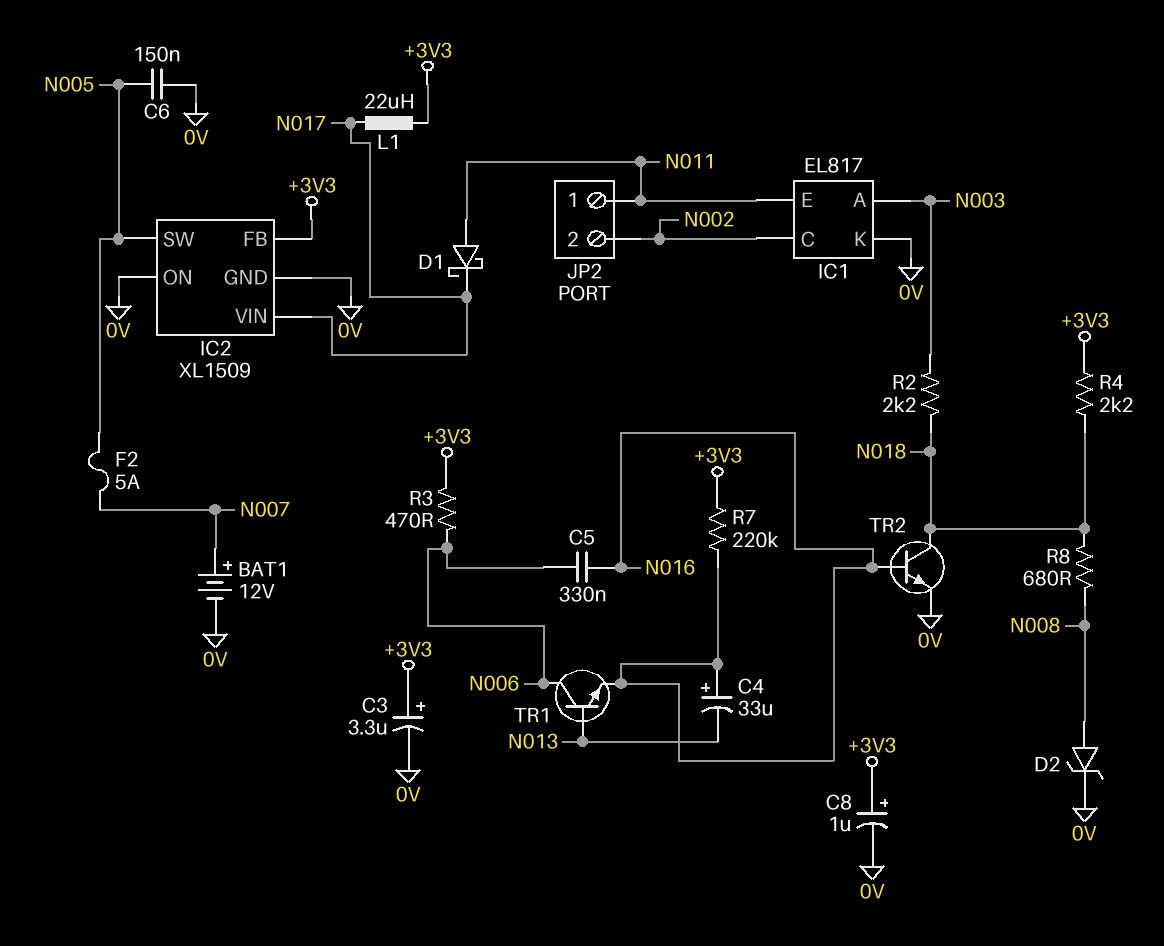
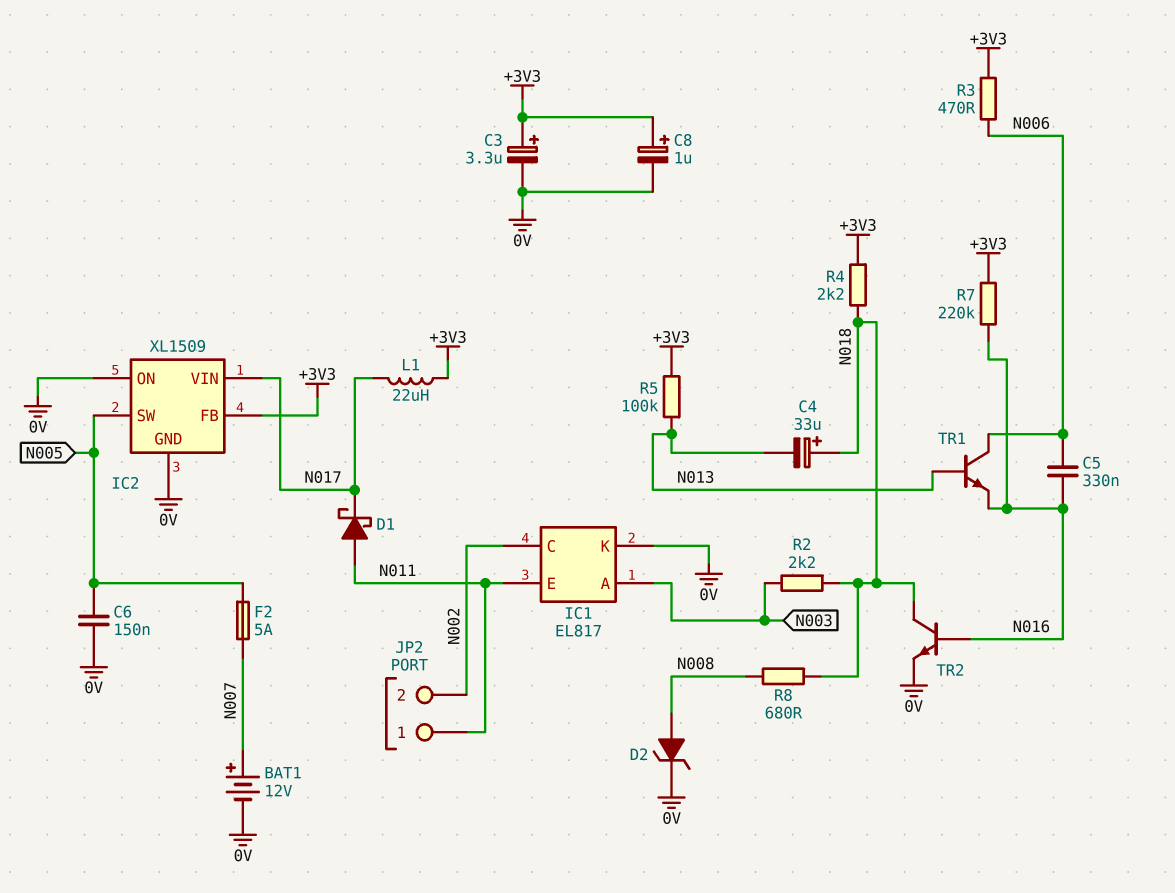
C4: 33uF (plus N016, minus N013) -> 33uF (plus N018, minus N013)
R5: none -> 100k (+3V3, N013)

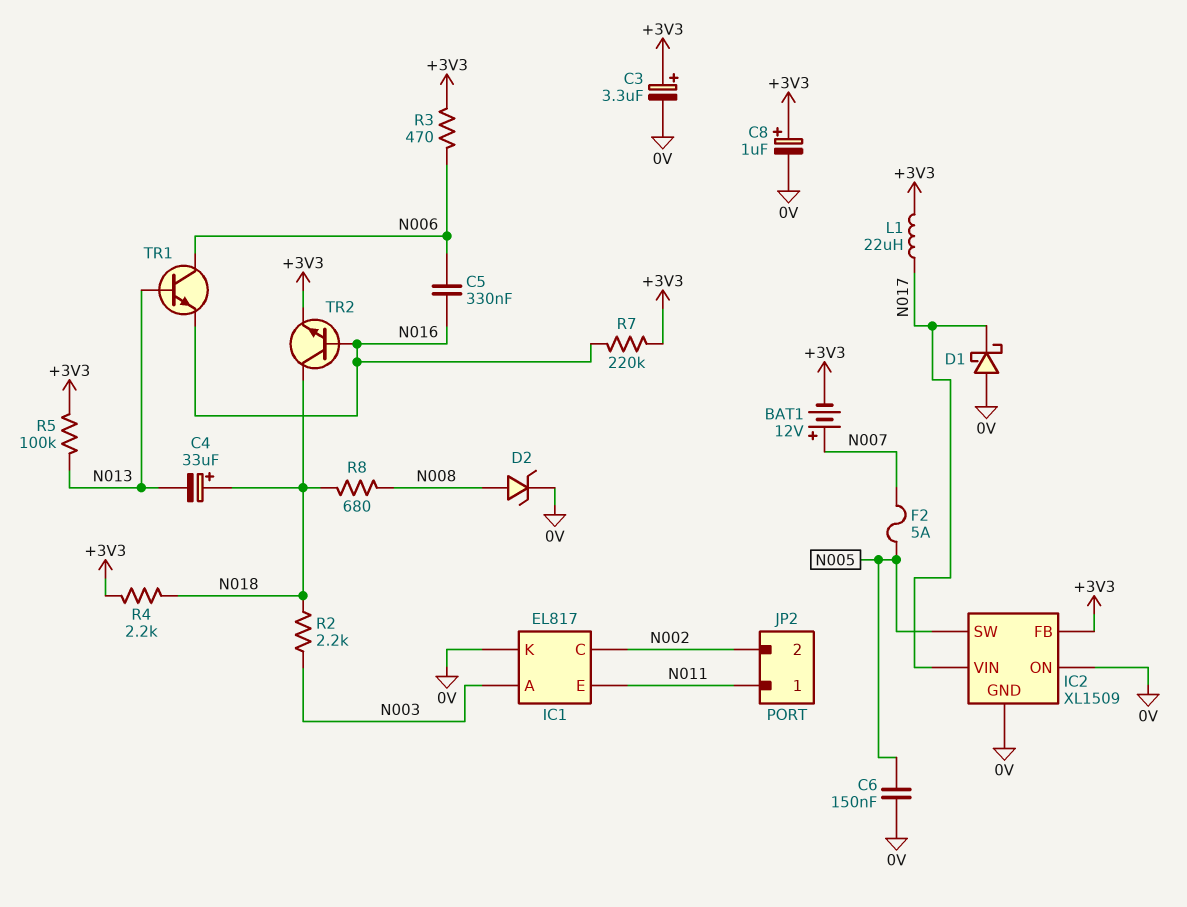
BAT1: 12V (plus N007, minus 0V) -> 12V (plus N007, minus +3V3)
D1: schottky (A N011, K N017) -> schottky (A 0V, K N017)
TR2: NPN (B N016, C N018, E 0V) -> NPN (B N016, C N018, E +3V3)

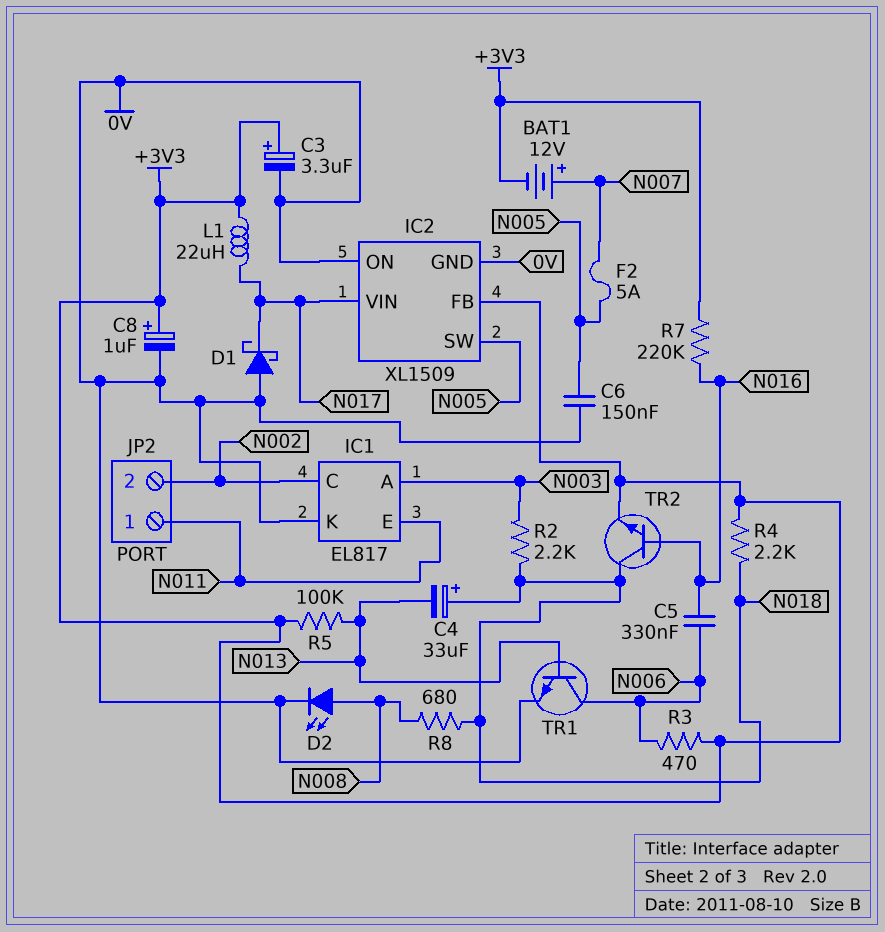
D2: zener (A N008, K 0V) -> LED (A N008, K 0V)
TR1: NPN (B N013, C N006, E N016) -> NPN (B N013, C N006, E 0V)

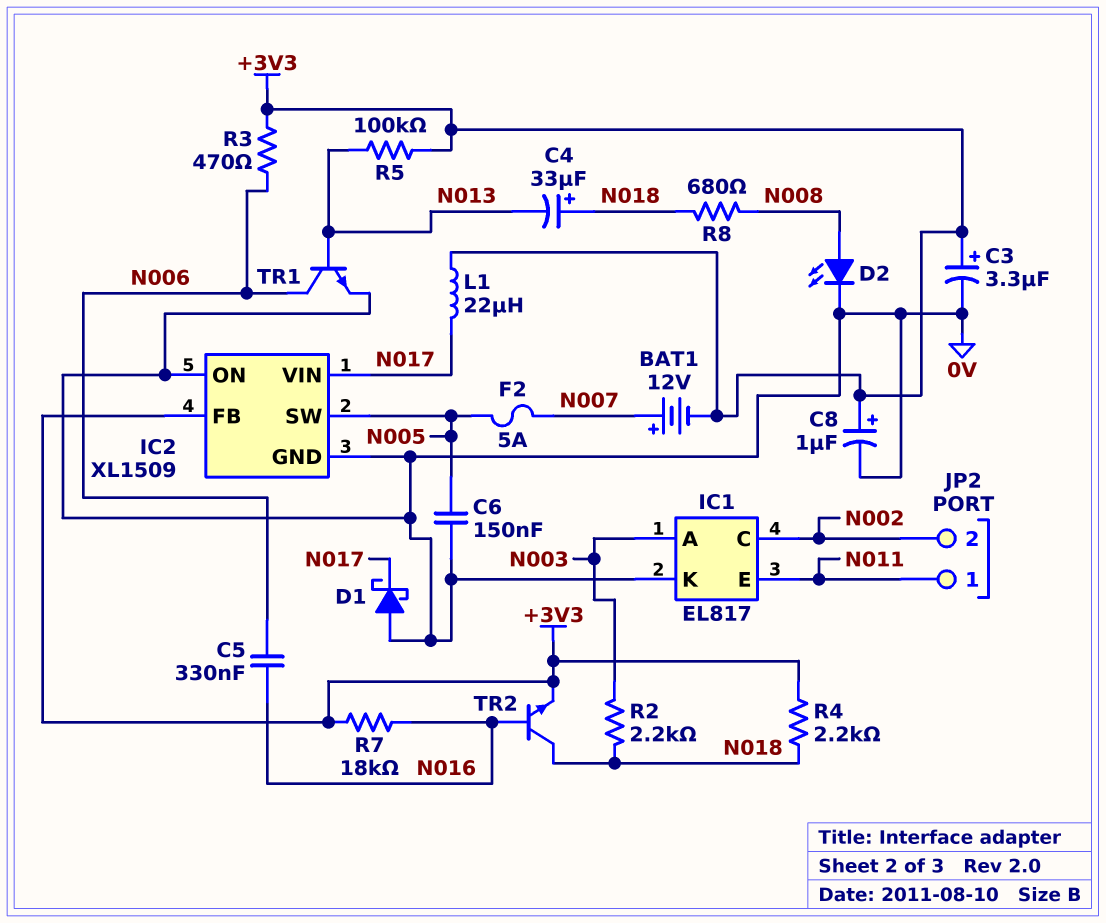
R7: 220k (+3V3, N016) -> 18k (+3V3, N016)

